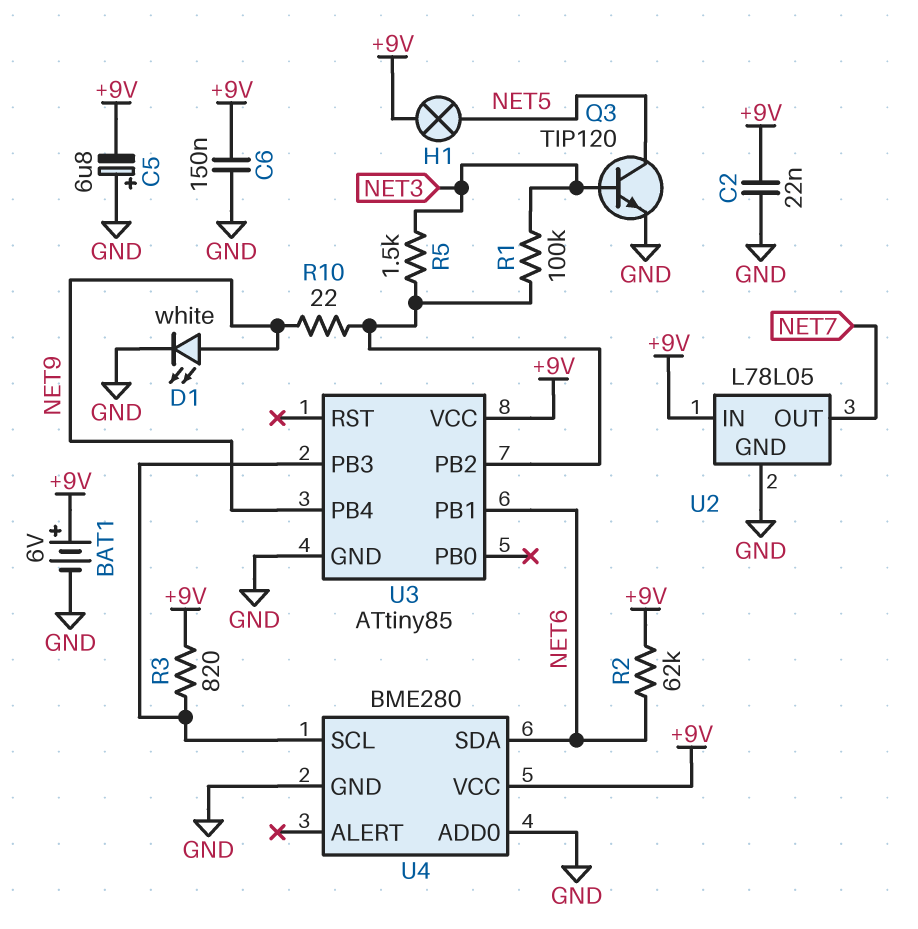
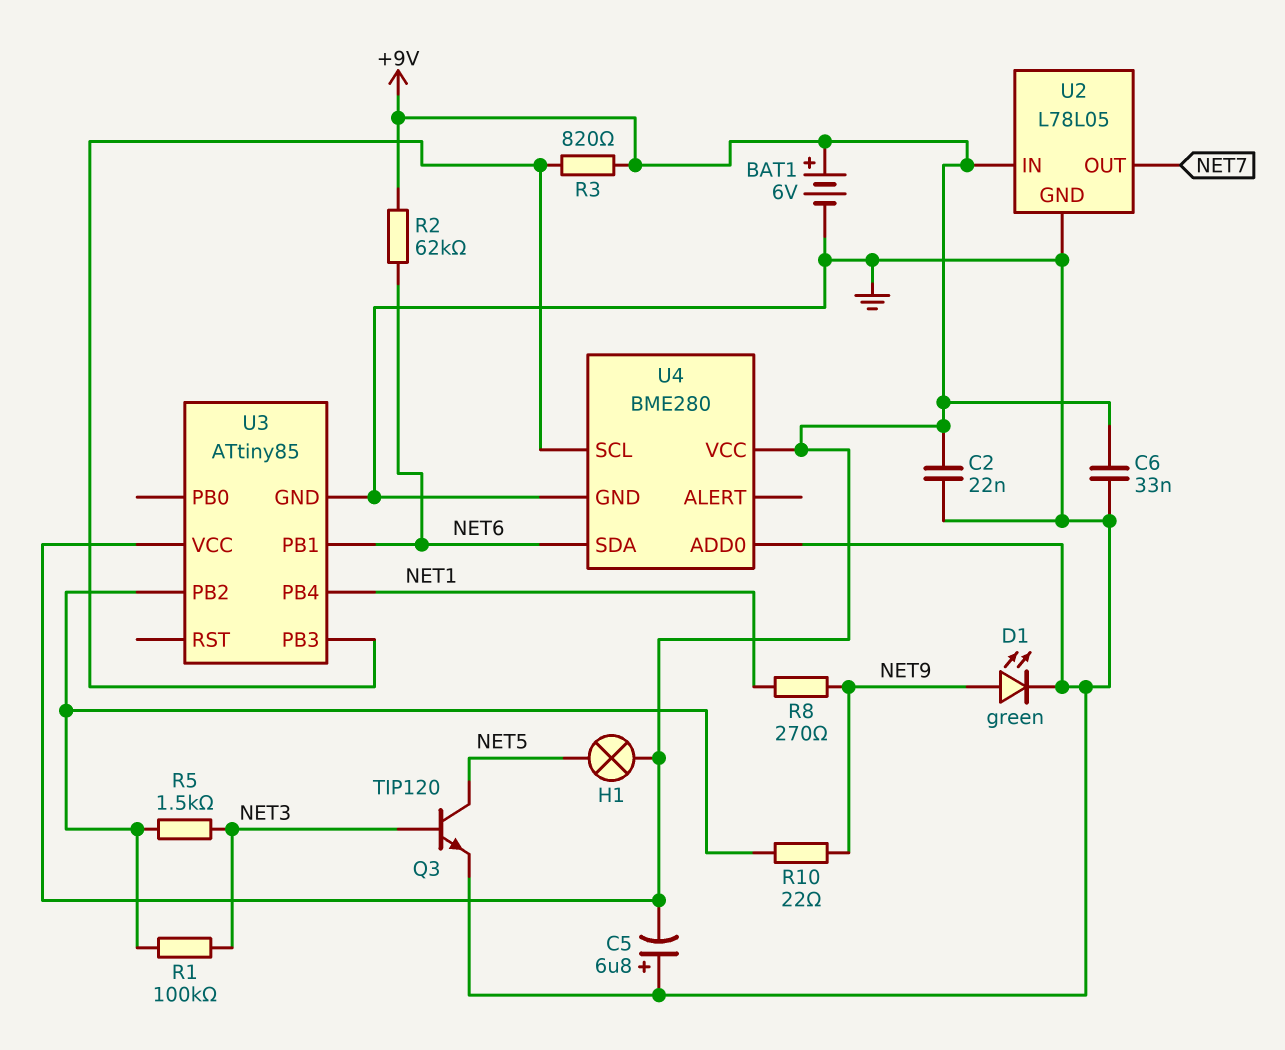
C6: 150nF (+9V, GND) -> 33nF (+9V, GND)
D1: LED white (A NET9, K GND) -> LED green (A NET9, K GND)
R8: none -> 270 (NET1, NET9)
U3 pin PB4: NET9 -> NET1

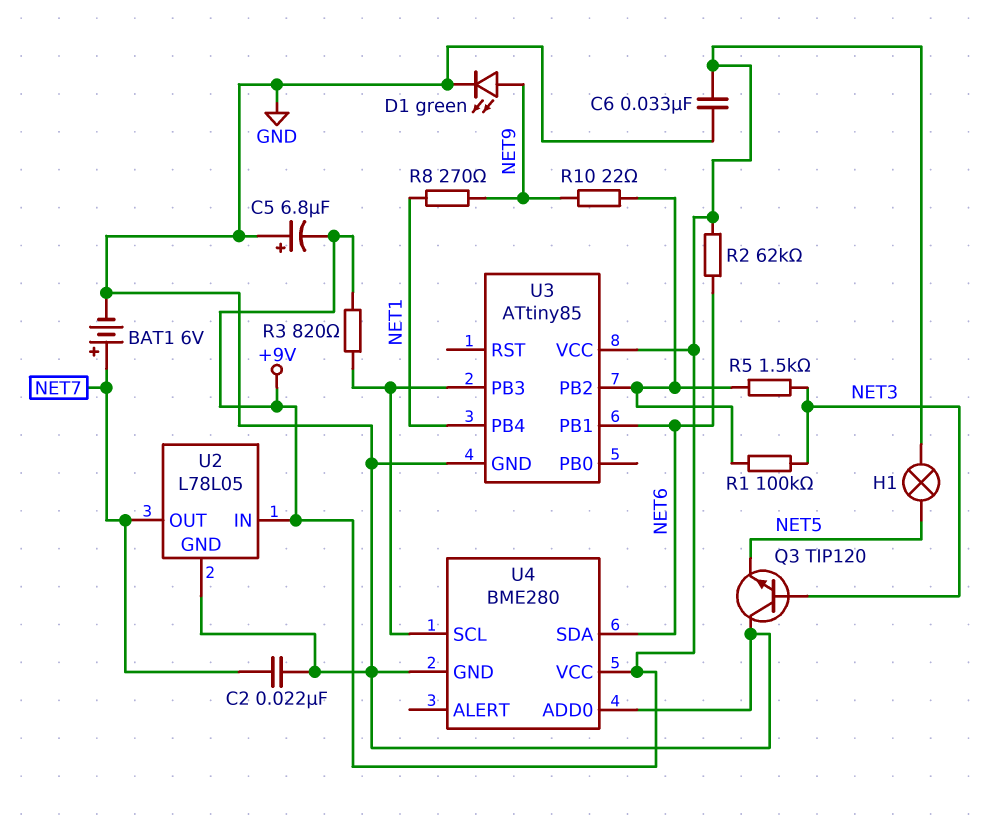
BAT1: 6V (plus +9V, minus GND) -> 6V (plus NET7, minus GND)
C2: 22nF (+9V, GND) -> 22nF (GND, NET7)
Q3: NPN TIP120 (B NET3, C NET5, E GND) -> NPN TIP120 (B NET3, C GND, E NET5)

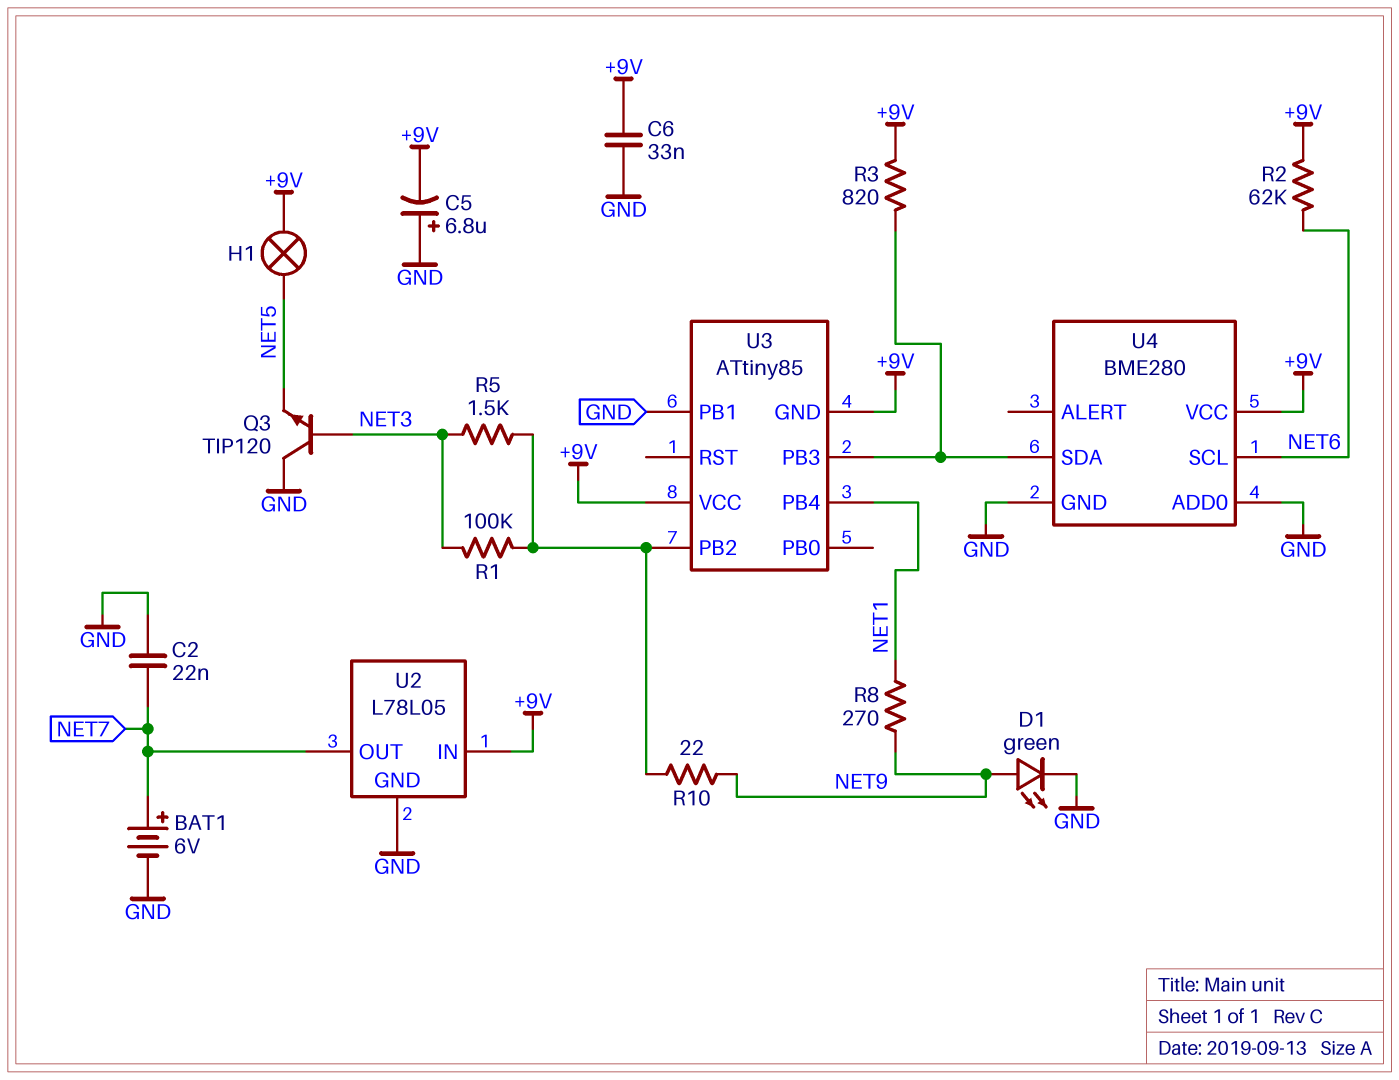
U3 pin GND: GND -> +9V
U3 pin PB1: NET6 -> GND
U4 pin SCL: U3/PB3 -> NET6
U4 pin SDA: NET6 -> U3/PB3

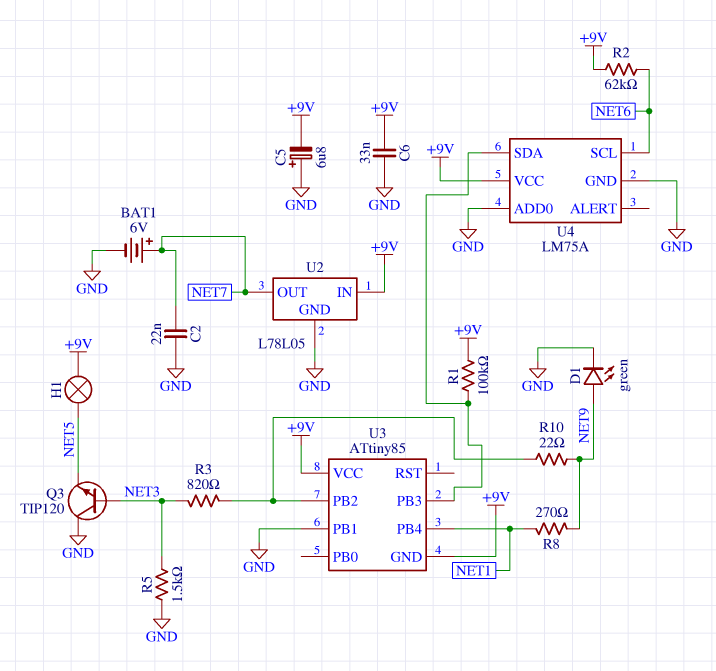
R1: 100k (NET3, U3/PB2) -> 100k (+9V, U3/PB3)
R3: 820 (+9V, U3/PB3) -> 820 (NET3, U3/PB2)
R5: 1.5k (NET3, U3/PB2) -> 1.5k (GND, NET3)
U4: BME280 -> LM75A

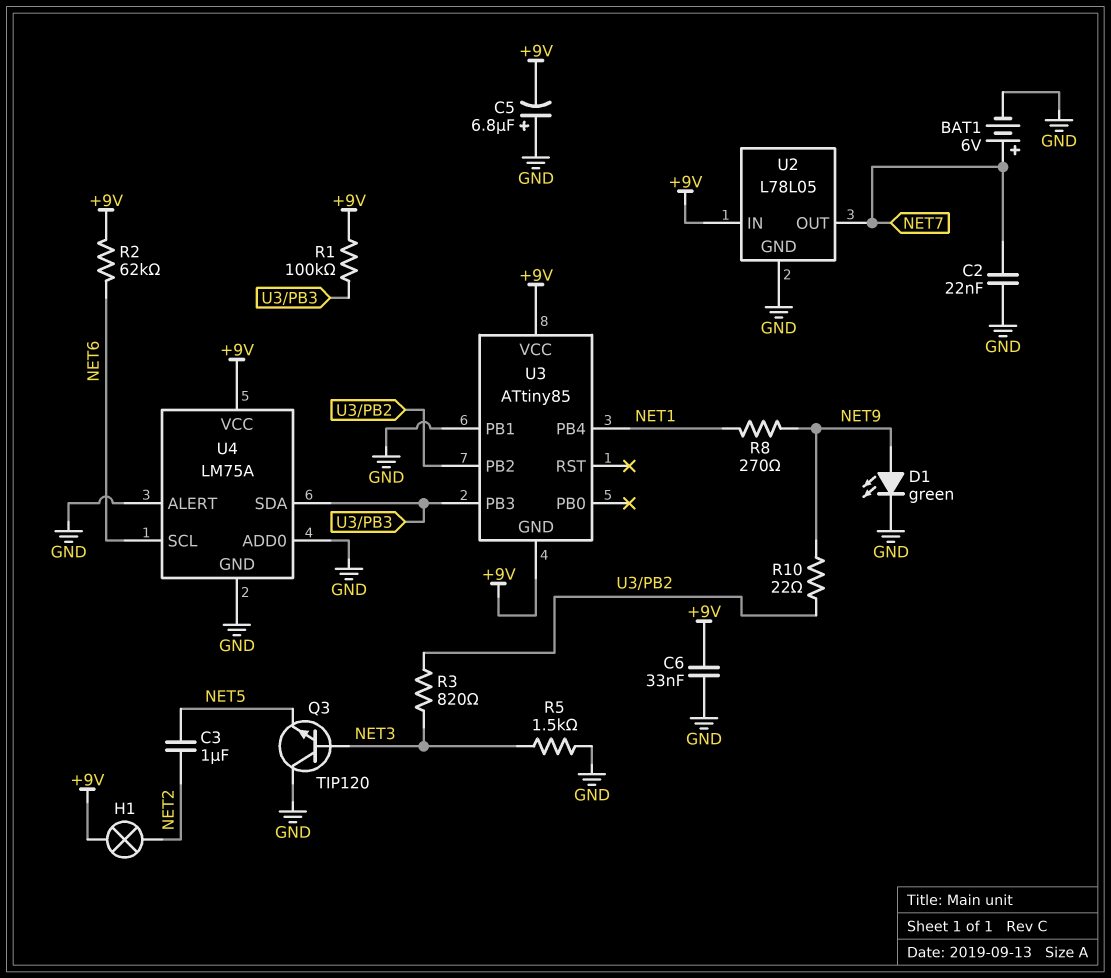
C3: none -> 1uF (NET2, NET5)
H1: lamp (+9V, NET5) -> lamp (+9V, NET2)
U4 pin ALERT: none -> GND

